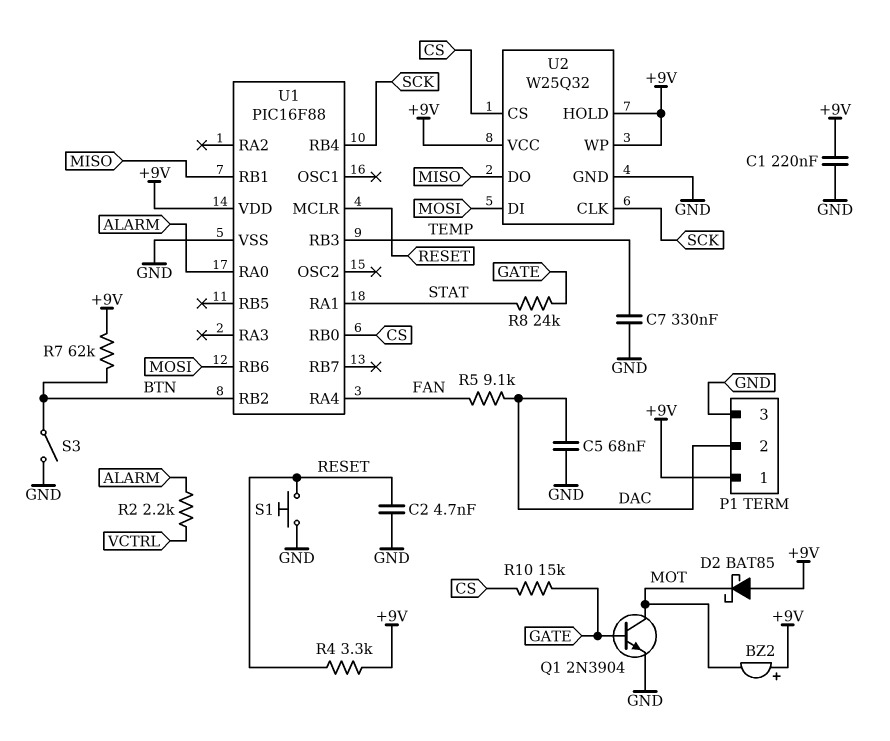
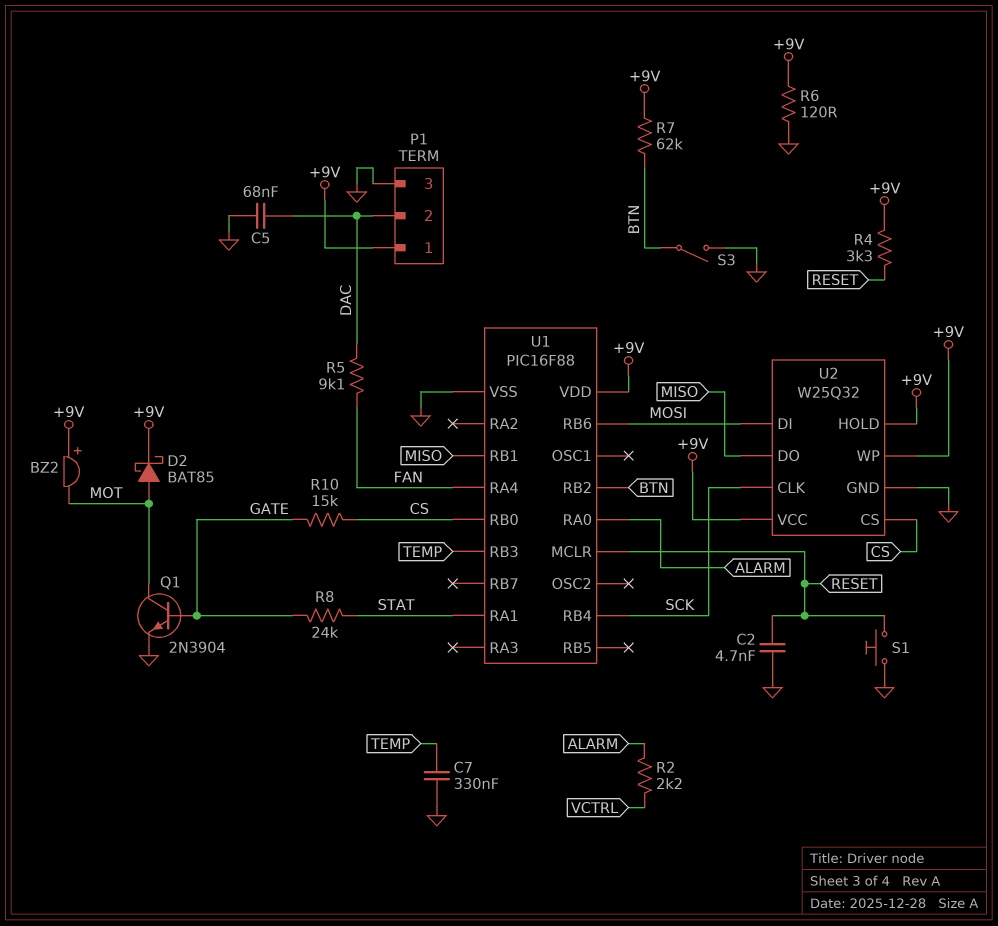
C1: 220nF (+9V, GND) -> none
D2: schottky BAT85 (A +9V, K MOT) -> schottky BAT85 (A MOT, K +9V)
R6: none -> 120 (+9V, GND)

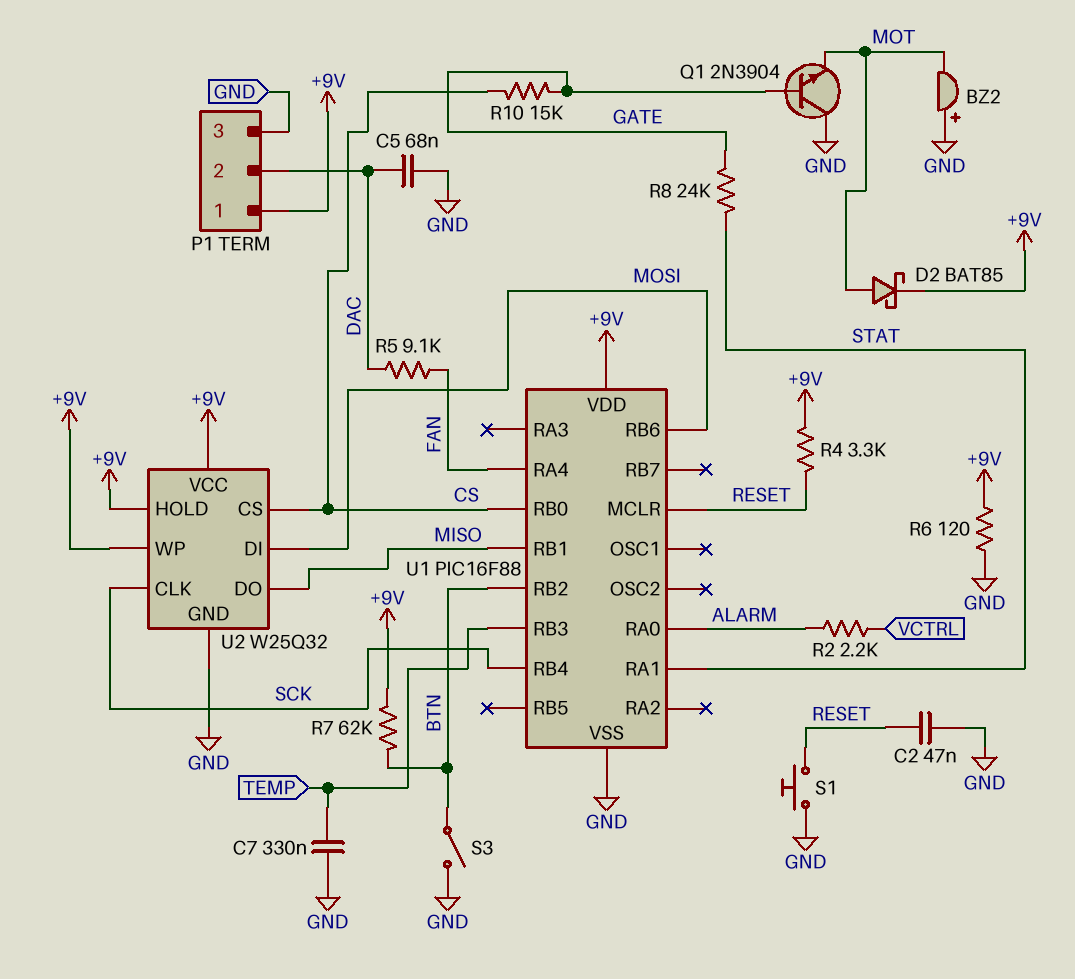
BZ2: buzzer (plus +9V, minus MOT) -> buzzer (plus GND, minus MOT)
C2: 4.7nF (GND, RESET) -> 47nF (GND, RESET)
Q1: NPN 2N3904 (B GATE, C MOT, E GND) -> NPN 2N3904 (B GATE, C GND, E MOT)

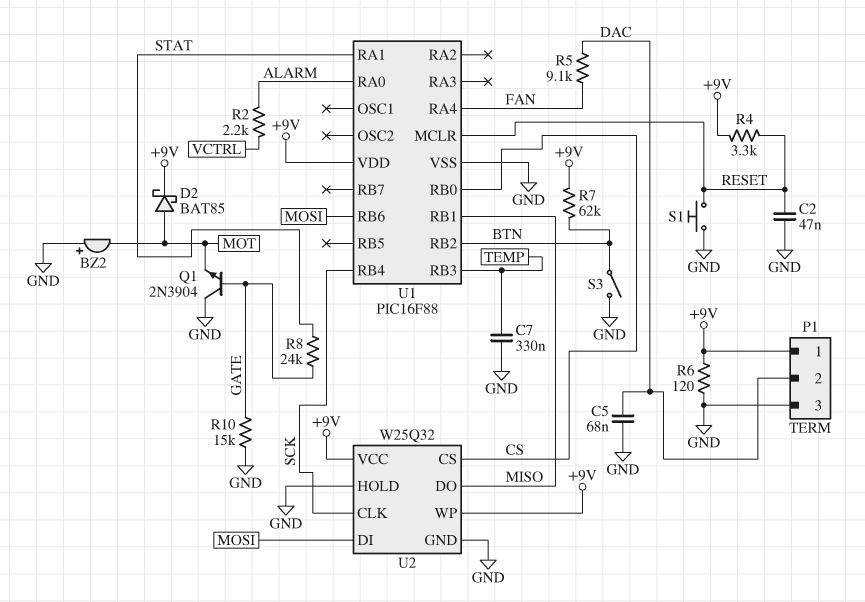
R10: 15k (CS, GATE) -> 15k (GATE, GND)
U2 pin HOLD: +9V -> GND

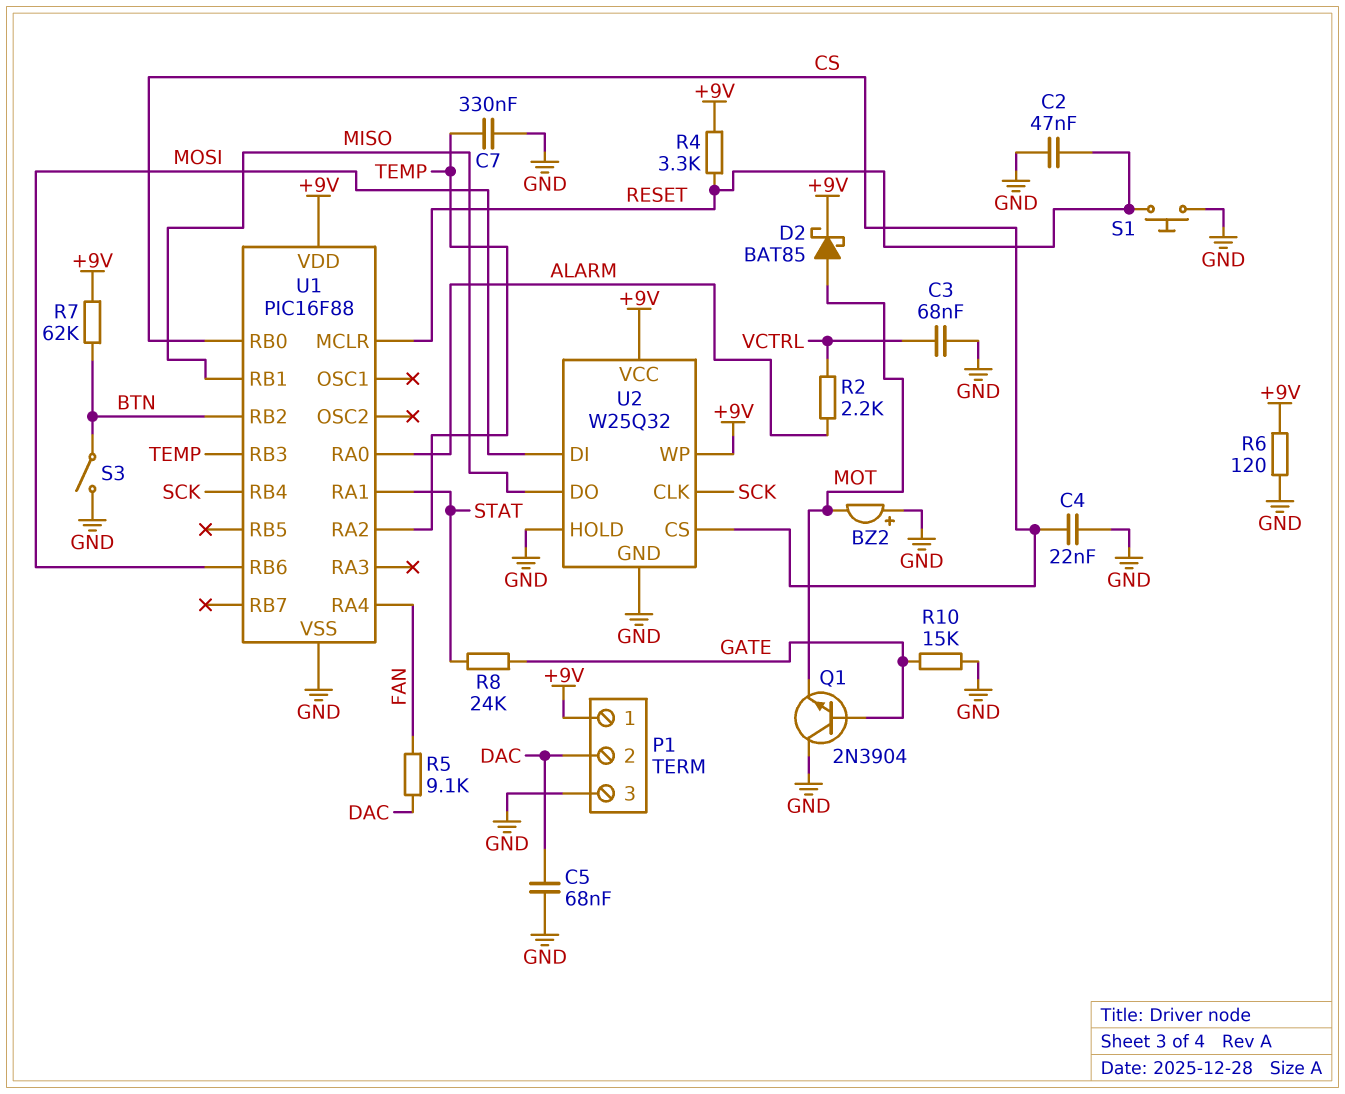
C3: none -> 68nF (GND, VCTRL)
C4: none -> 22nF (CS, GND)
U1 pin RA2: none -> TEMP

